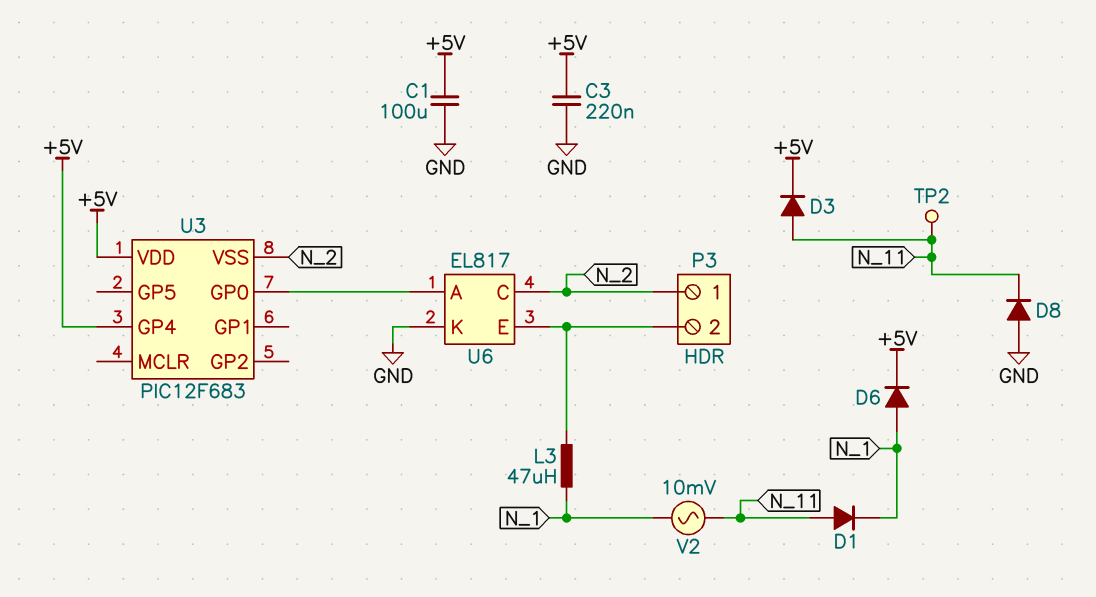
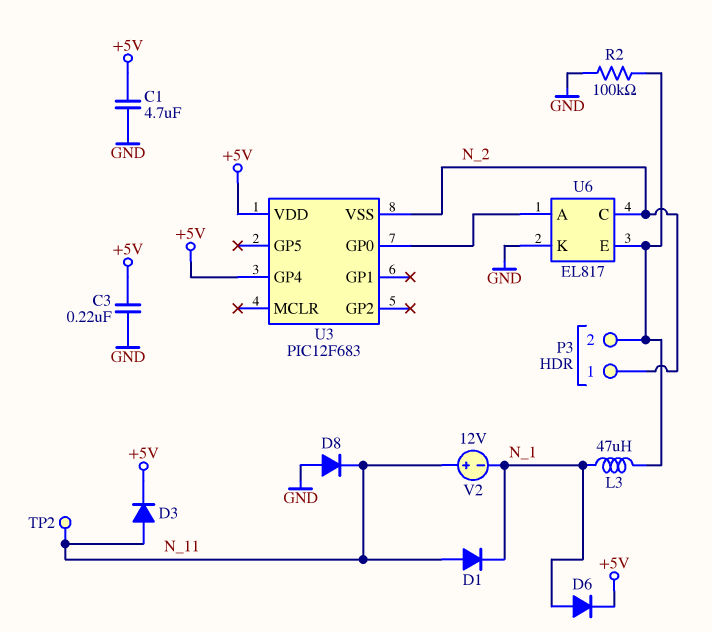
C1: 100uF (+5V, GND) -> 4.7uF (+5V, GND)
R2: none -> 100k (GND, P3/2)
V2: AC 10mV (N_1, N_11) -> 12V (plus N_11, minus N_1)

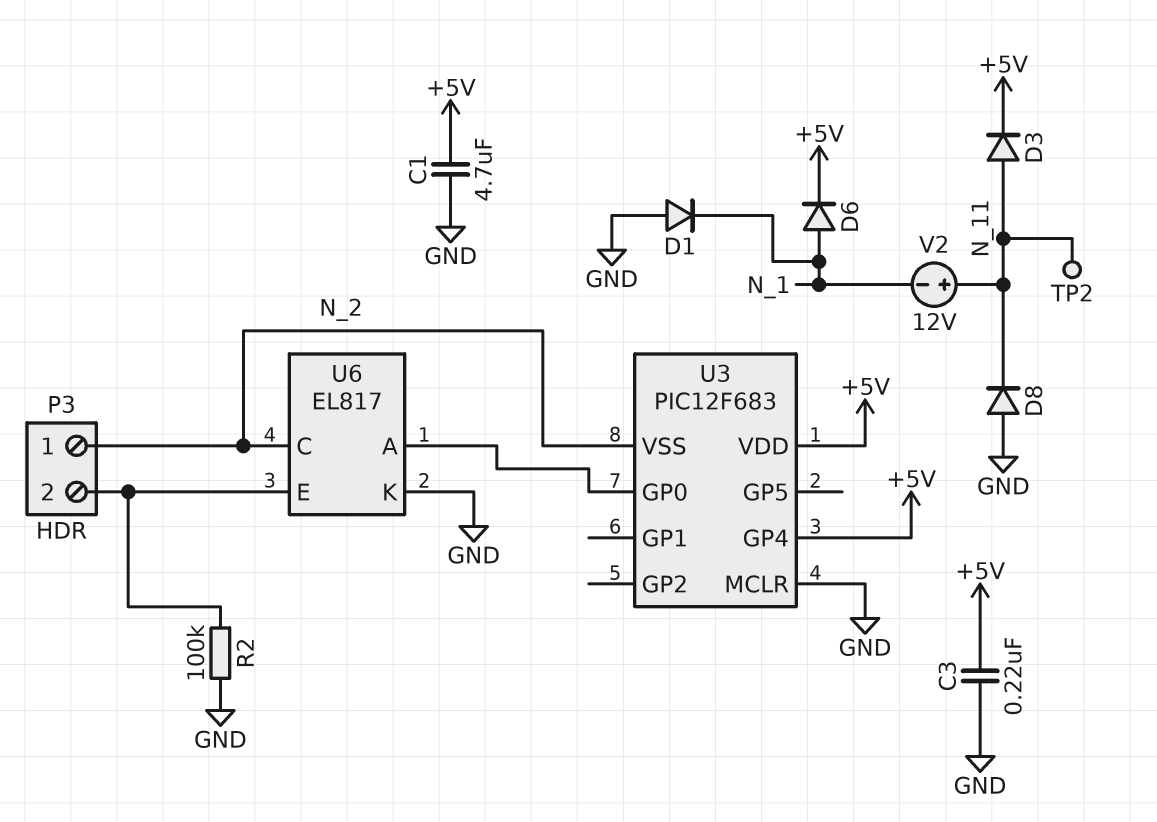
D1: diode (A N_11, K N_1) -> diode (A GND, K N_1)
L3: 47uH (N_1, P3/2) -> none
U3 pin MCLR: none -> GND

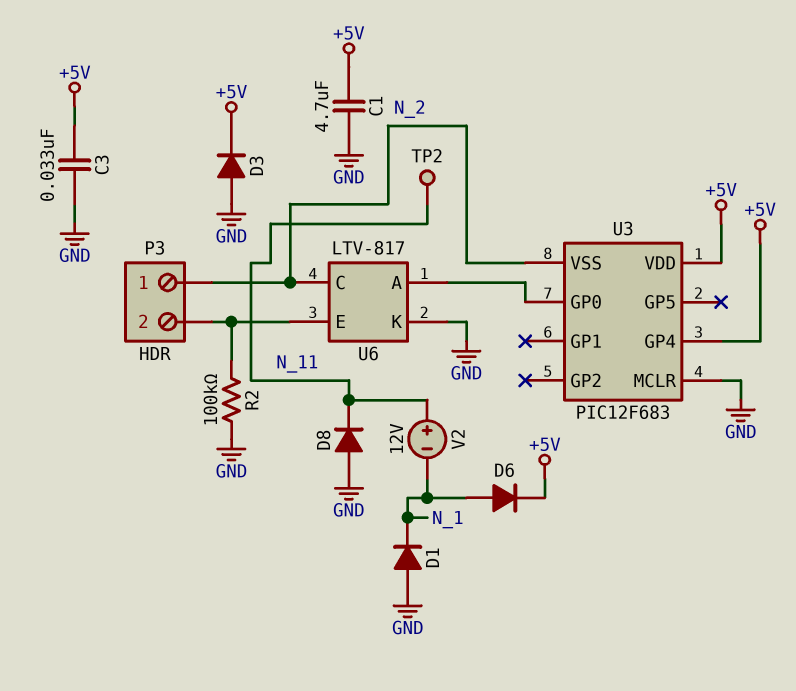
C3: 220nF (+5V, GND) -> 33nF (+5V, GND)
D3: diode (A N_11, K +5V) -> diode (A GND, K +5V)
U6: EL817 -> LTV-817

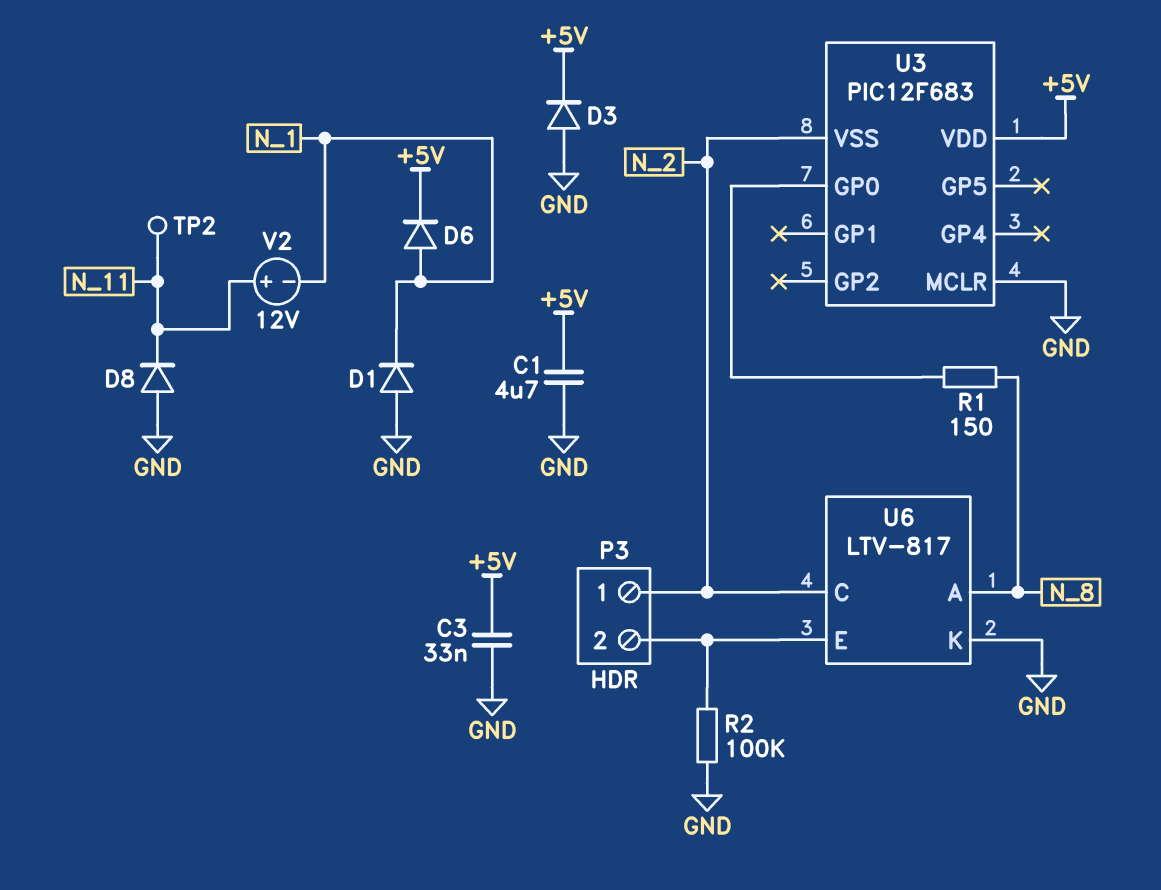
R1: none -> 150 (N_8, U3/GP0)
U3 pin GP4: +5V -> none
U6 pin A: U3/GP0 -> N_8

